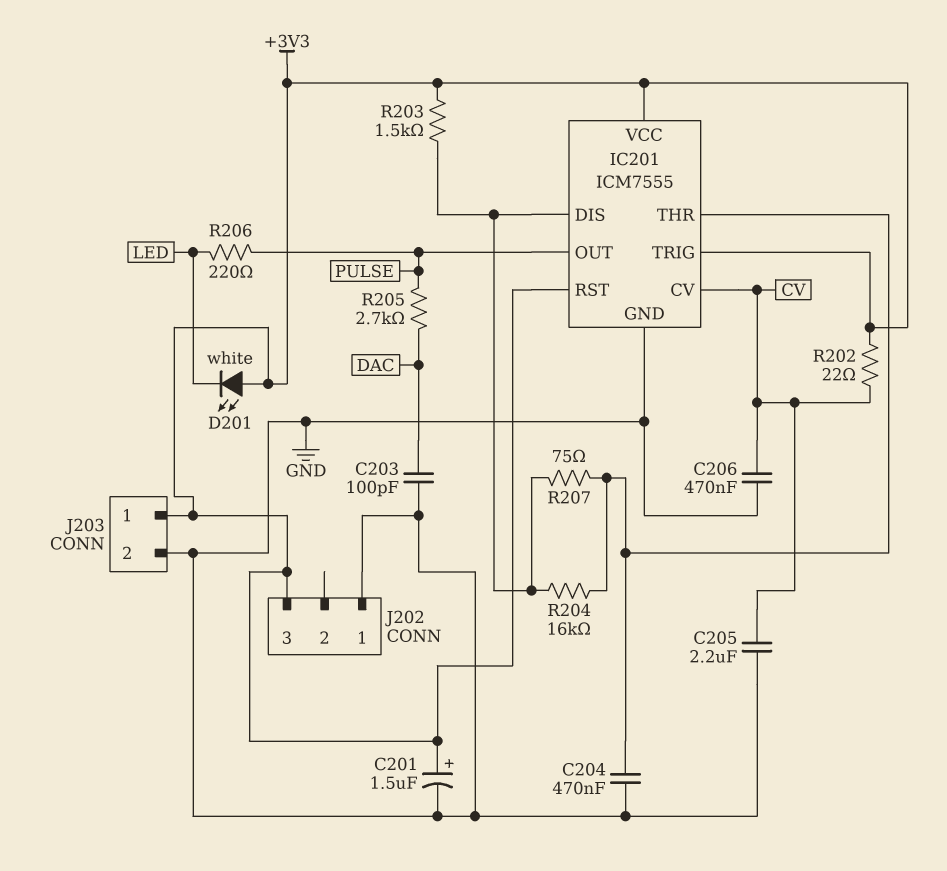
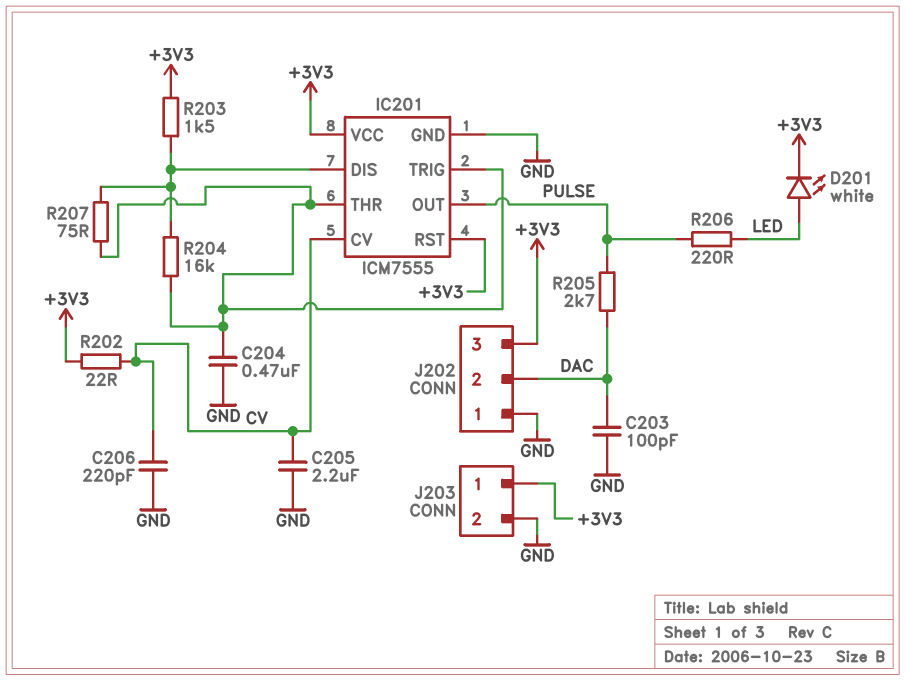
C201: 1.5uF (plus +3V3, minus GND) -> none
C206: 470nF (CV, GND) -> 220pF (CV, GND)
D201: LED white (A +3V3, K LED) -> LED white (A LED, K +3V3)
IC201 pin TRIG: +3V3 -> IC201/THR
J202 pin 2: none -> DAC

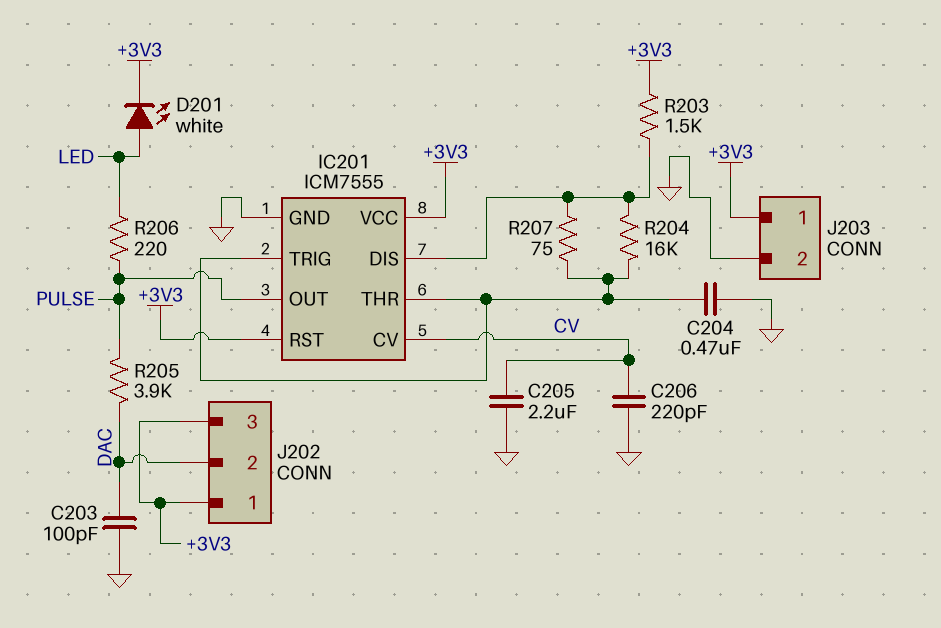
J202 pin 1: GND -> +3V3
R202: 22 (+3V3, CV) -> none
R205: 2.7k (DAC, PULSE) -> 3.9k (DAC, PULSE)

